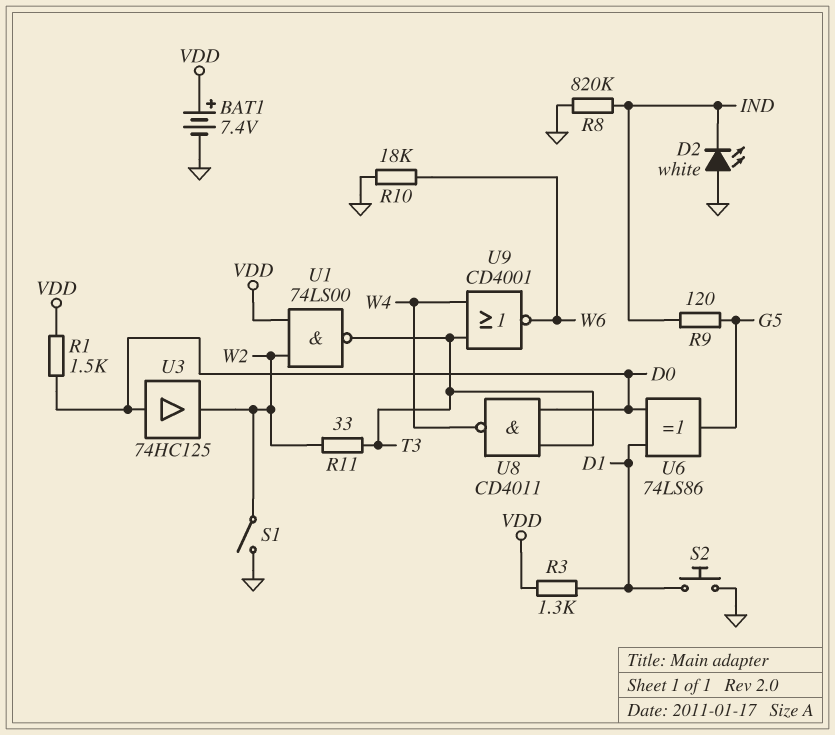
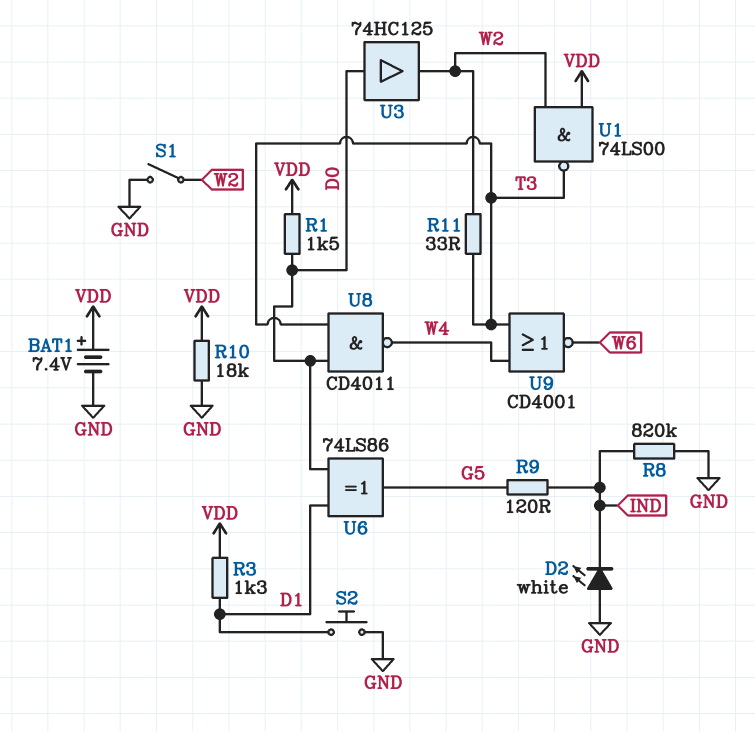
R10: 18k (GND, W6) -> 18k (GND, VDD)

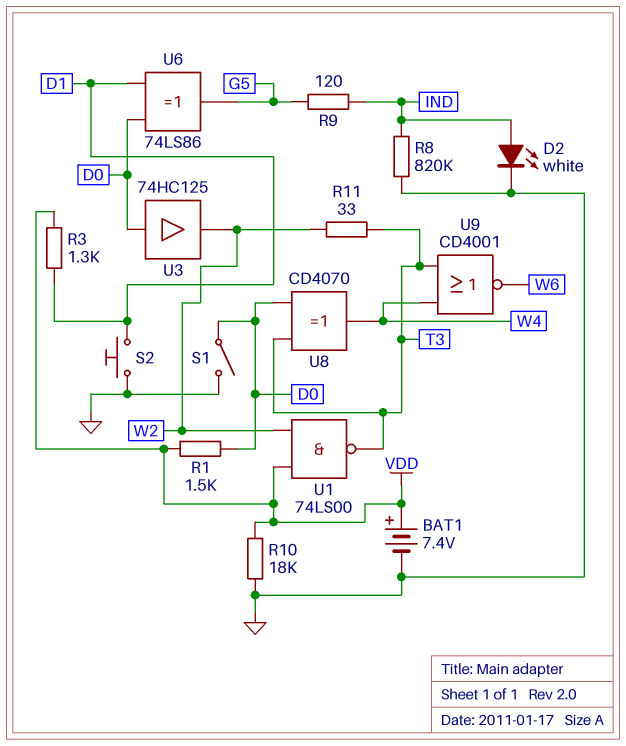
D2: LED white (A GND, K IND) -> LED white (A IND, K GND)
S1: switch (GND, W2) -> switch (D0, GND)
U8: NAND CD4011 (in D0, in T3, out W4) -> XOR CD4070 (in D0, in T3, out W4)

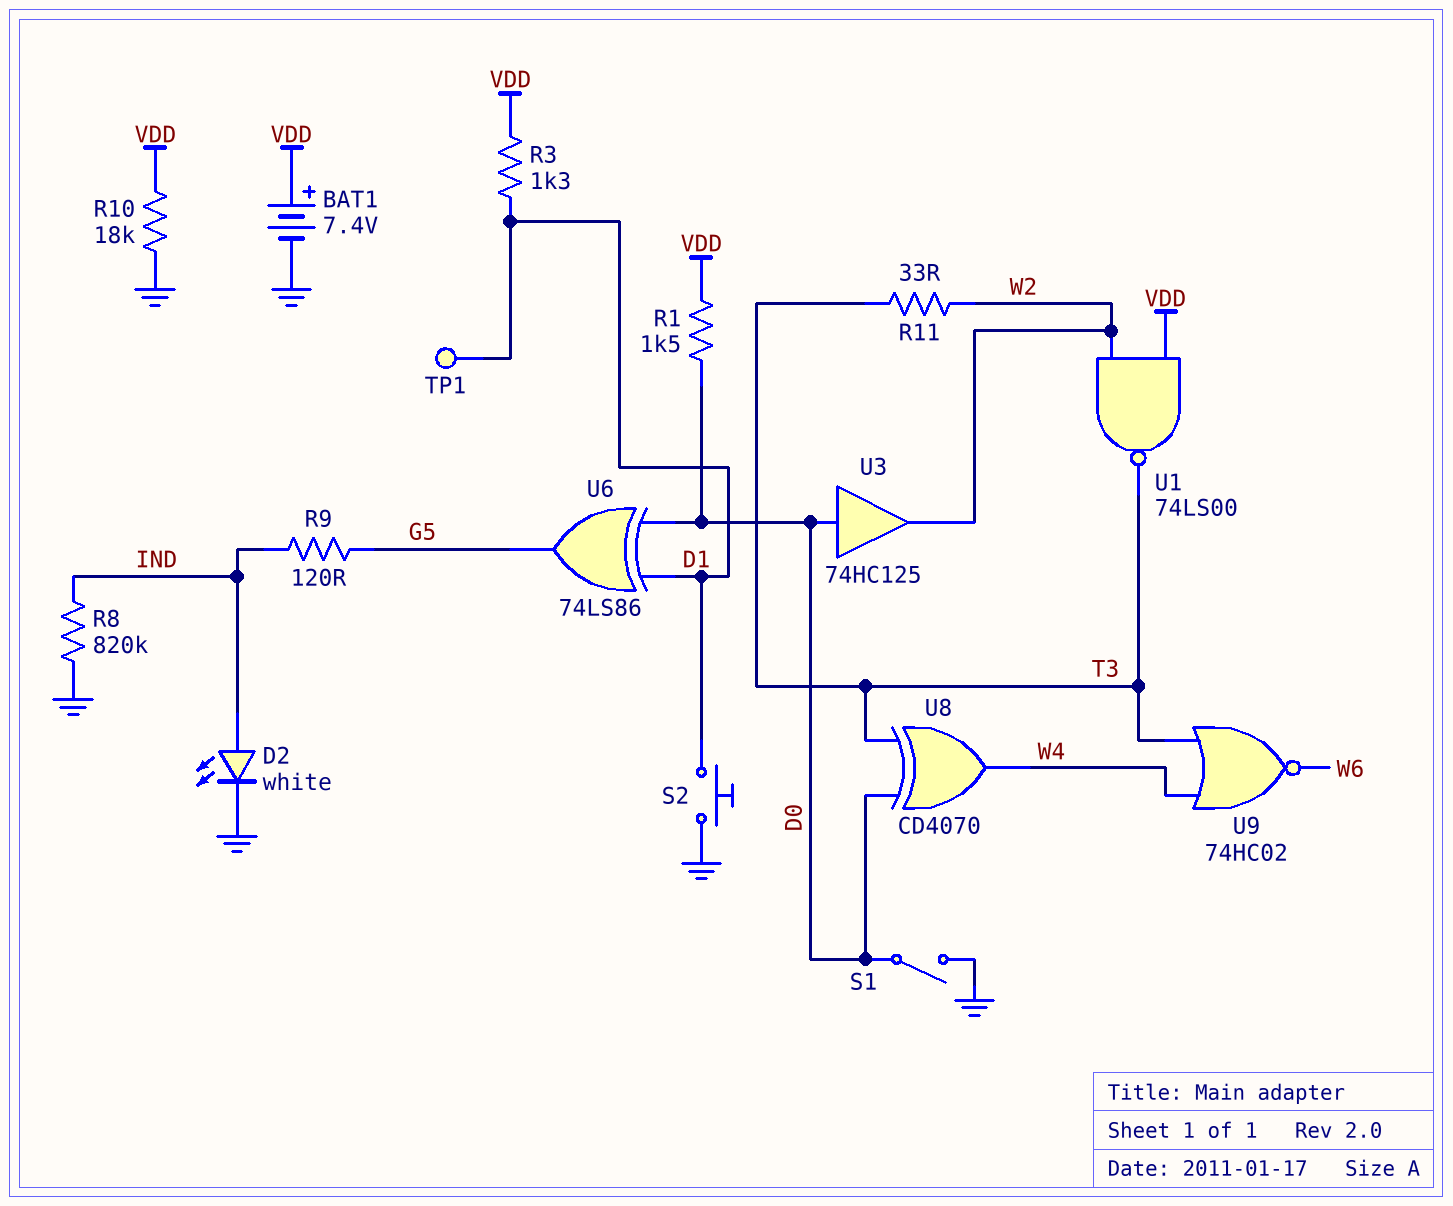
TP1: none -> test point (D1)
U9: NOR CD4001 (in T3, in W4, out W6) -> NOR 74HC02 (in T3, in W4, out W6)

